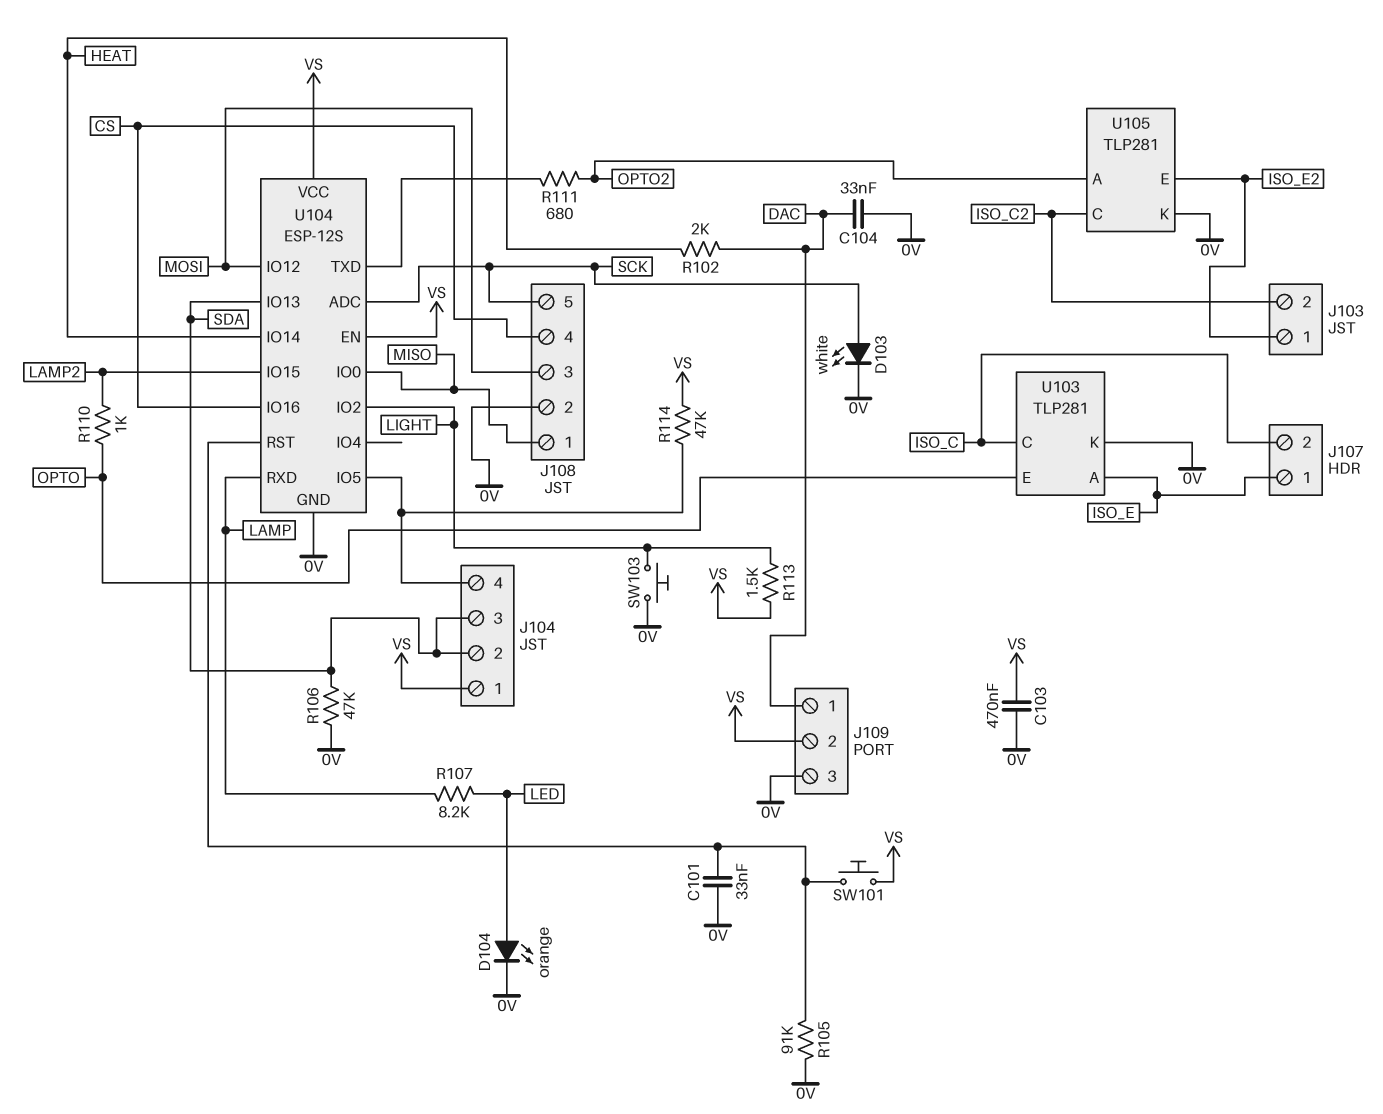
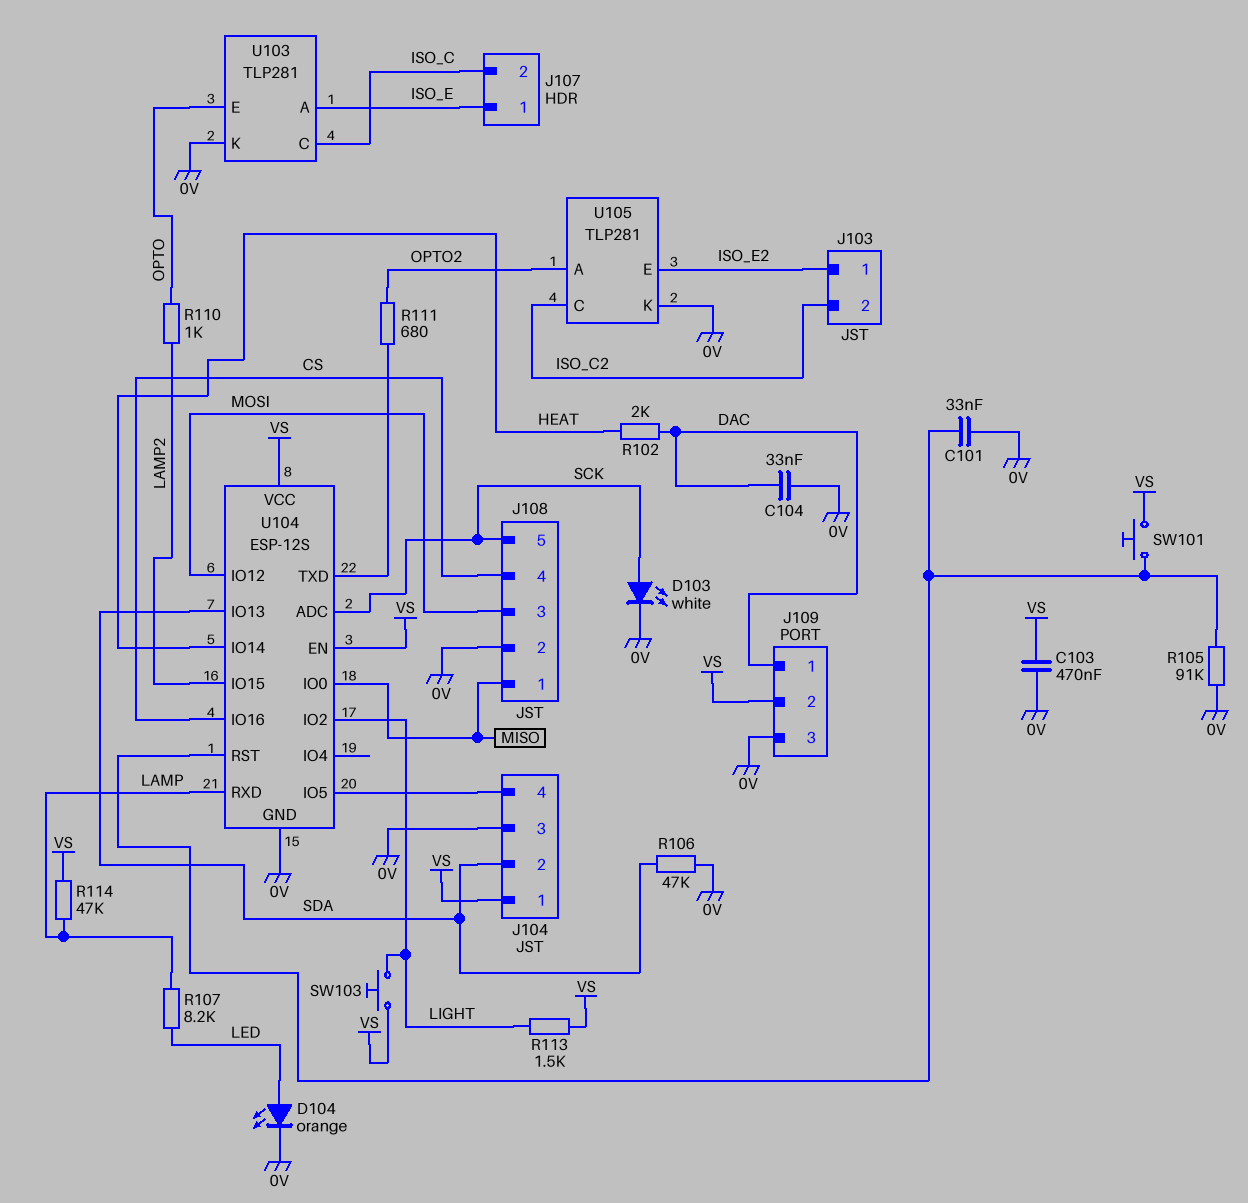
J104 pin 3: SDA -> 0V
R114: 47k (J104/4, VS) -> 47k (LAMP, VS)
SW103: button (0V, LIGHT) -> button (LIGHT, VS)

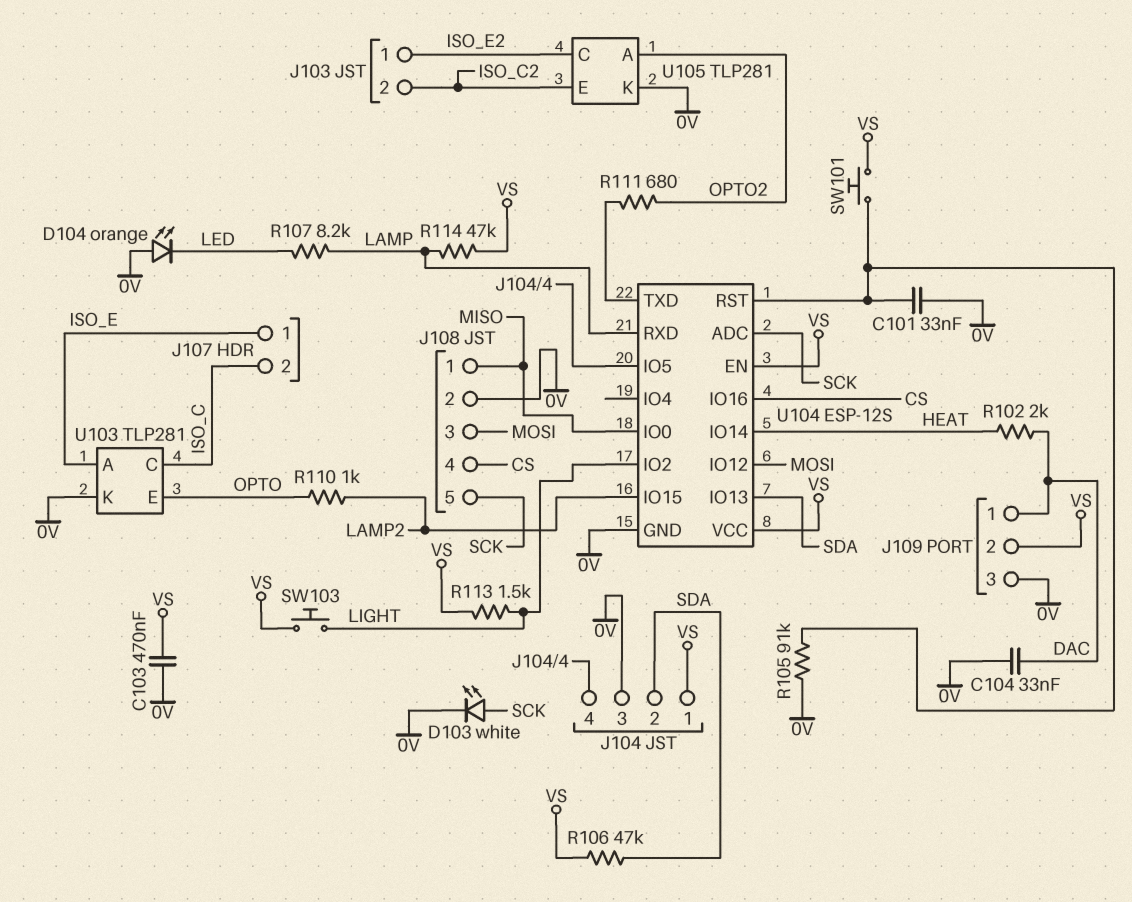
D104: LED orange (A LED, K 0V) -> LED orange (A 0V, K LED)
R106: 47k (0V, SDA) -> 47k (SDA, VS)
U105 pin C: ISO_C2 -> ISO_E2
U105 pin E: ISO_E2 -> ISO_C2

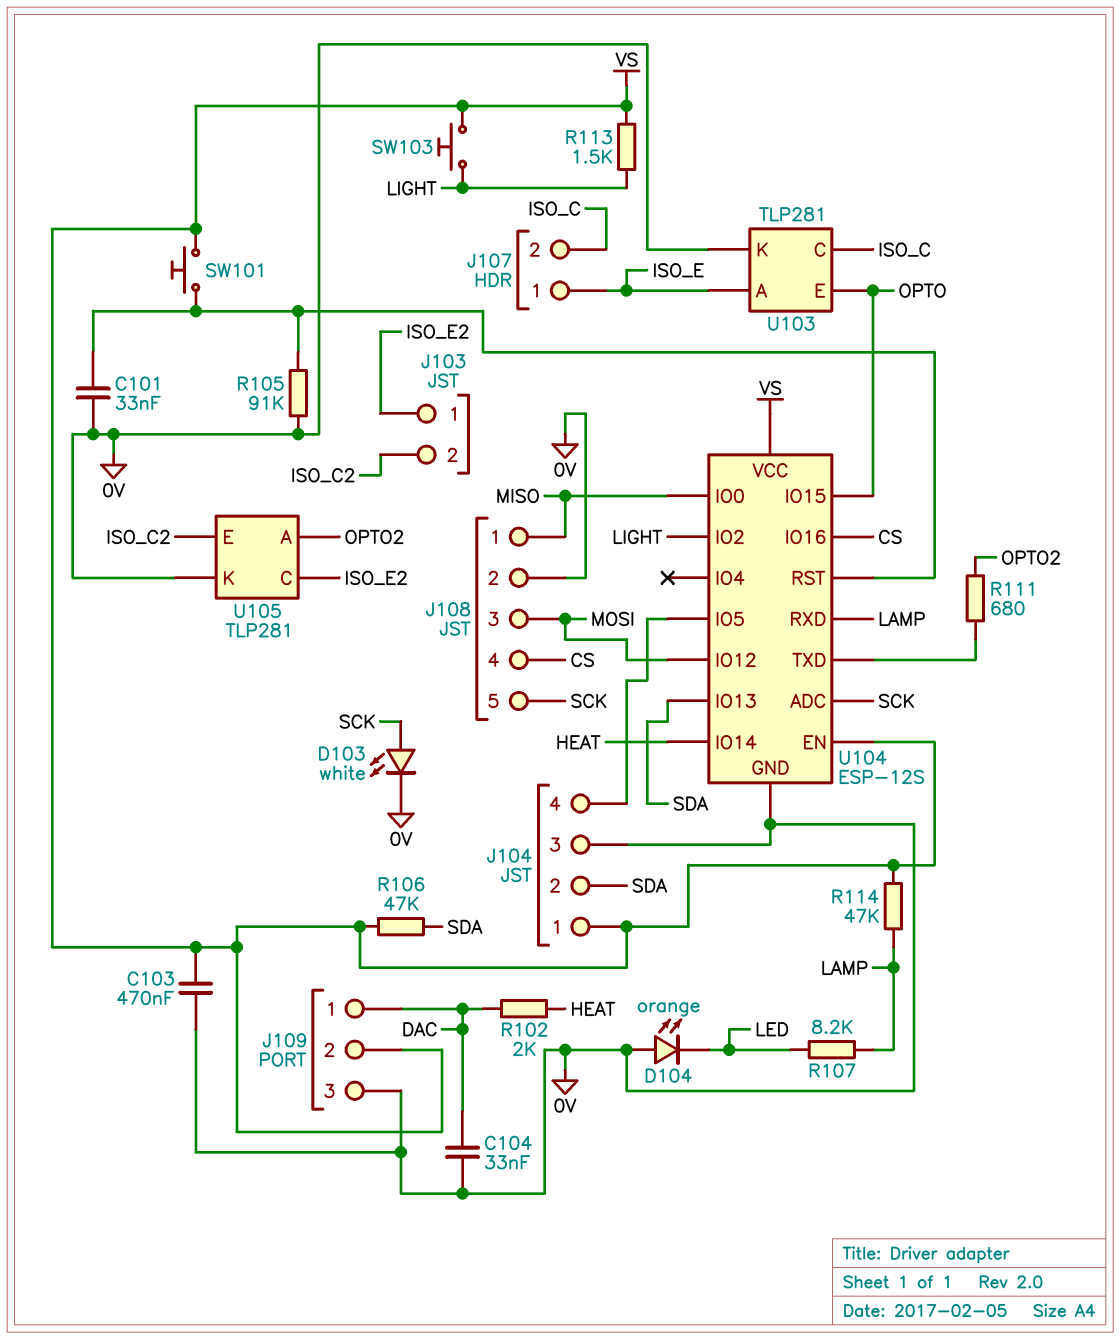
R110: 1k (LAMP2, OPTO) -> none
U104 pin IO15: LAMP2 -> OPTO

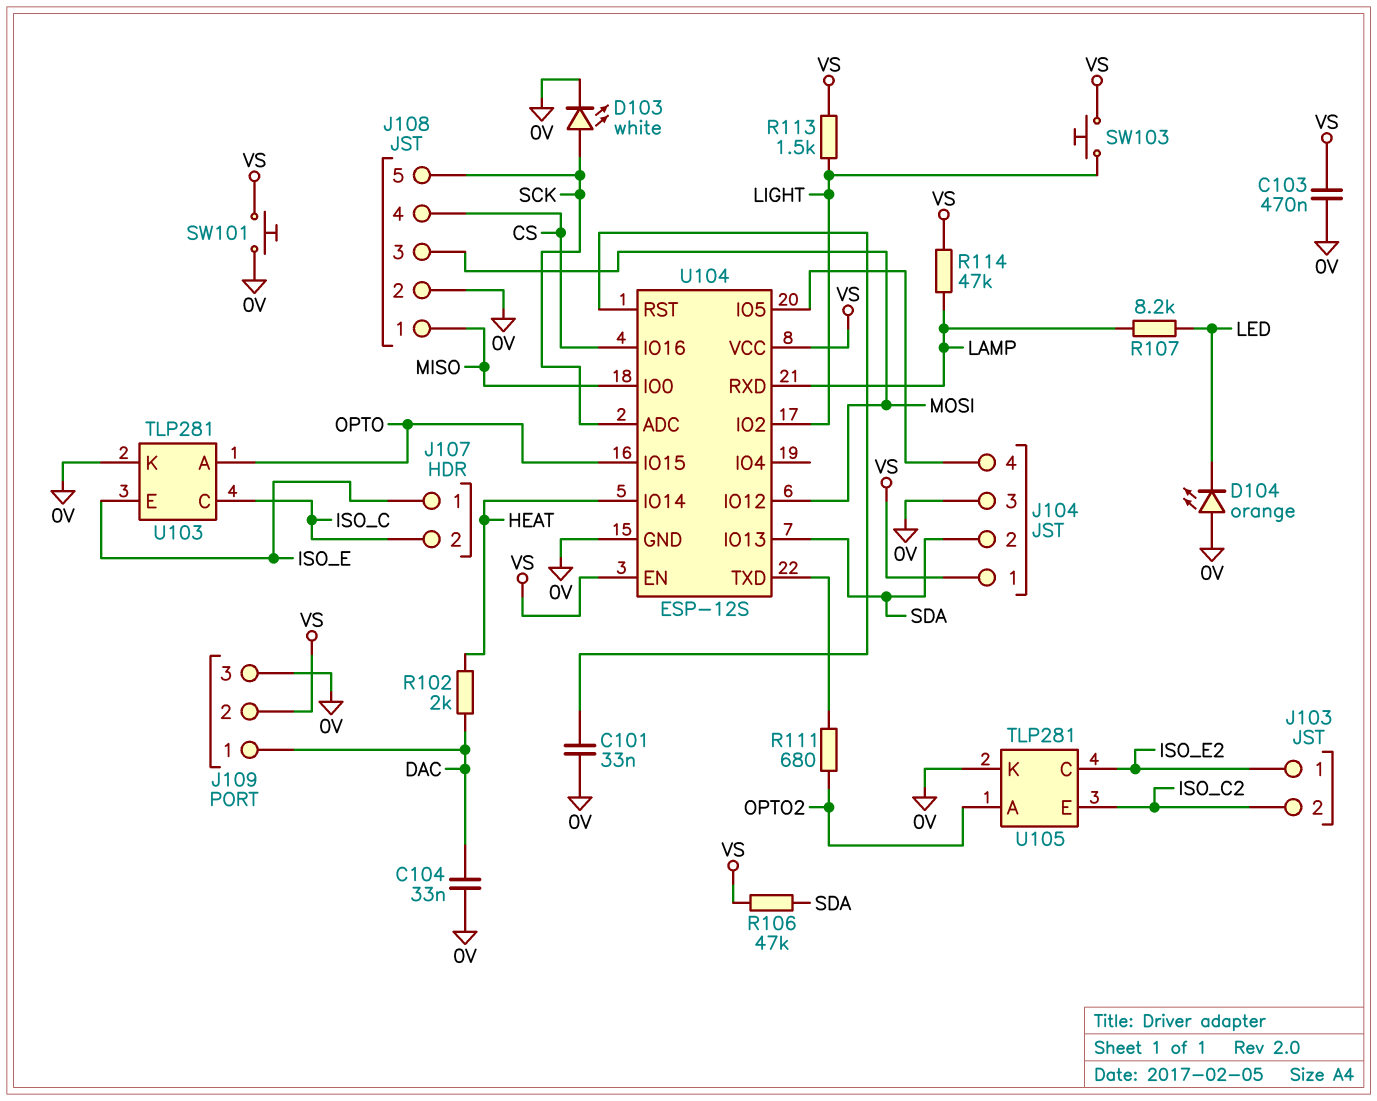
R105: 91k (0V, U104/RST) -> none
SW101: button (U104/RST, VS) -> button (0V, VS)
U103 pin A: ISO_E -> OPTO
U103 pin E: OPTO -> ISO_E

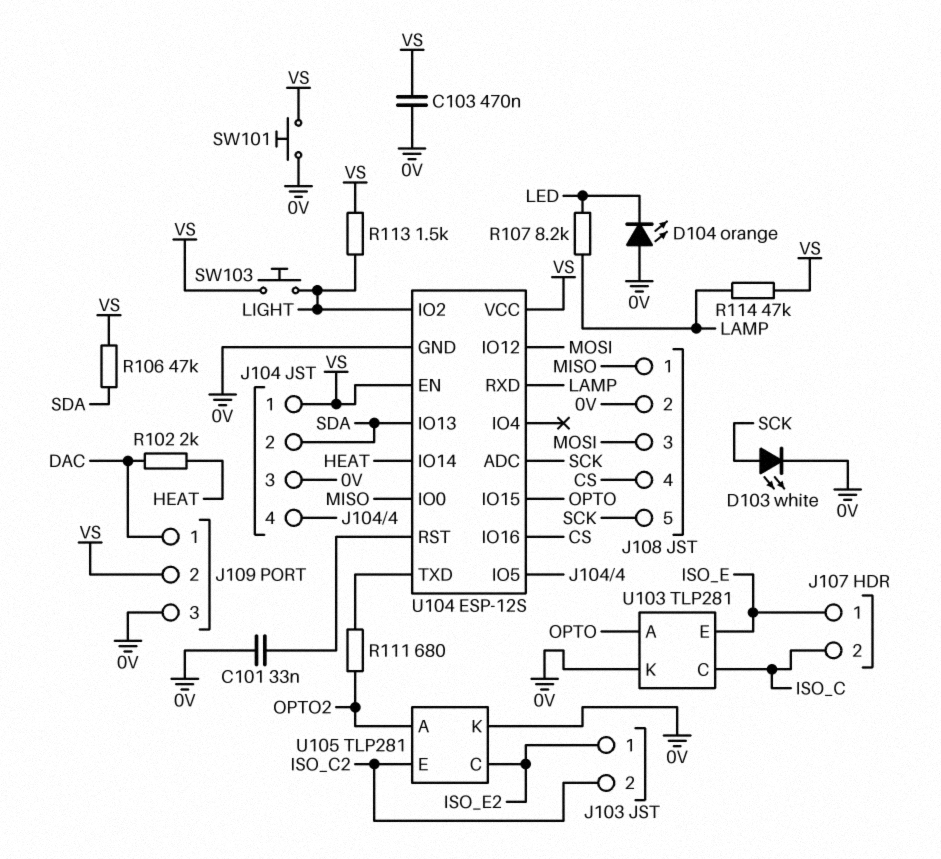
C104: 33nF (0V, DAC) -> none

